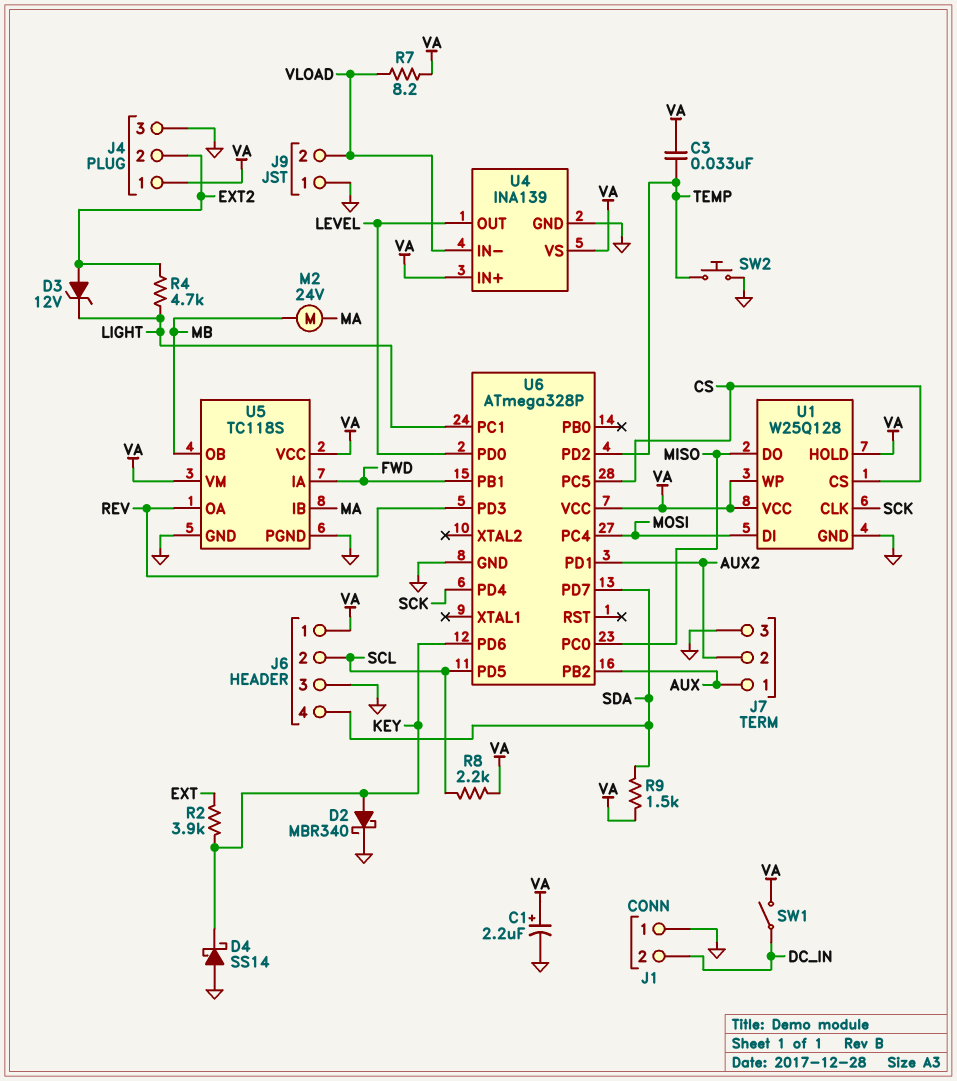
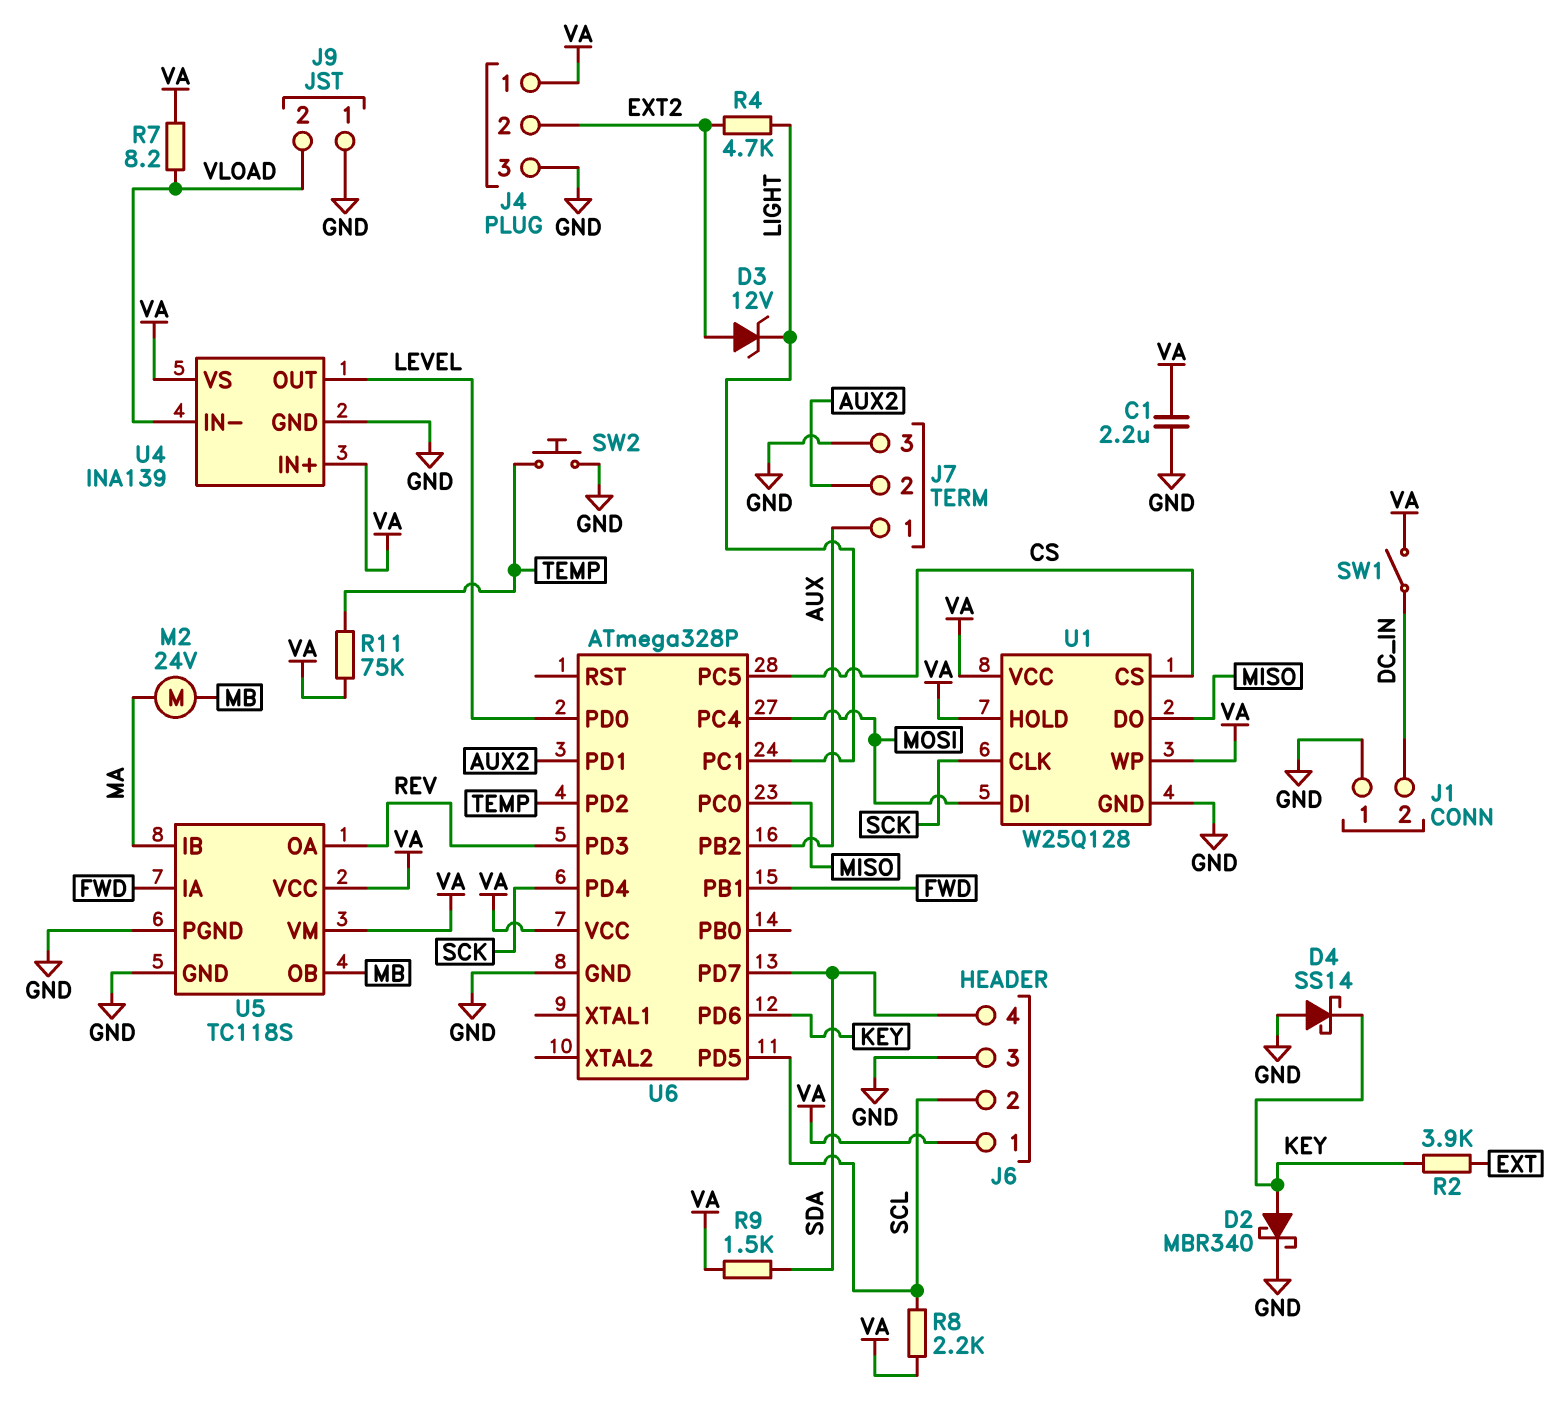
C1: 2.2uF (plus VA, minus GND) -> 2.2uF (GND, VA)
C3: 33nF (TEMP, VA) -> none
R11: none -> 75k (TEMP, VA)

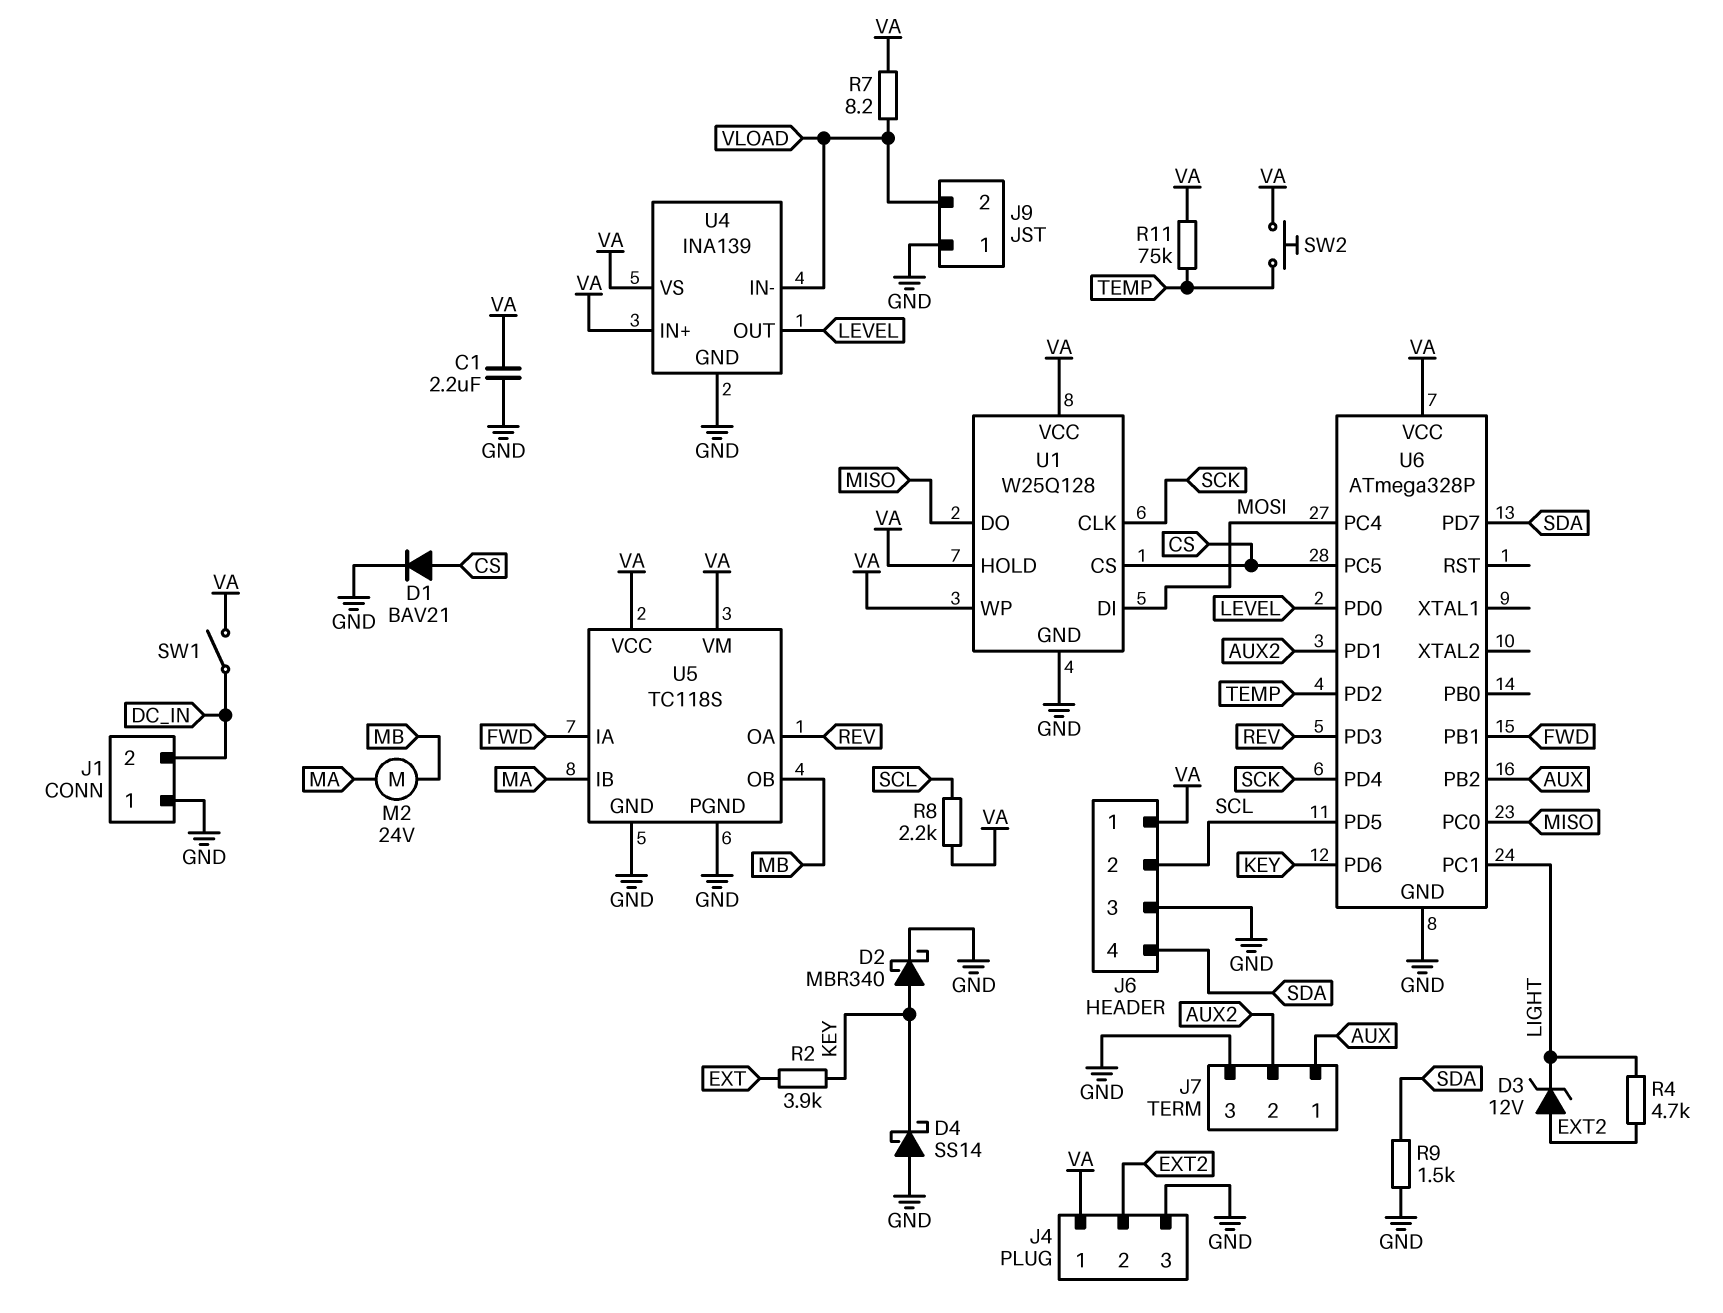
D1: none -> diode BAV21 (A CS, K GND)
R9: 1.5k (SDA, VA) -> 1.5k (GND, SDA)
SW2: button (GND, TEMP) -> button (TEMP, VA)

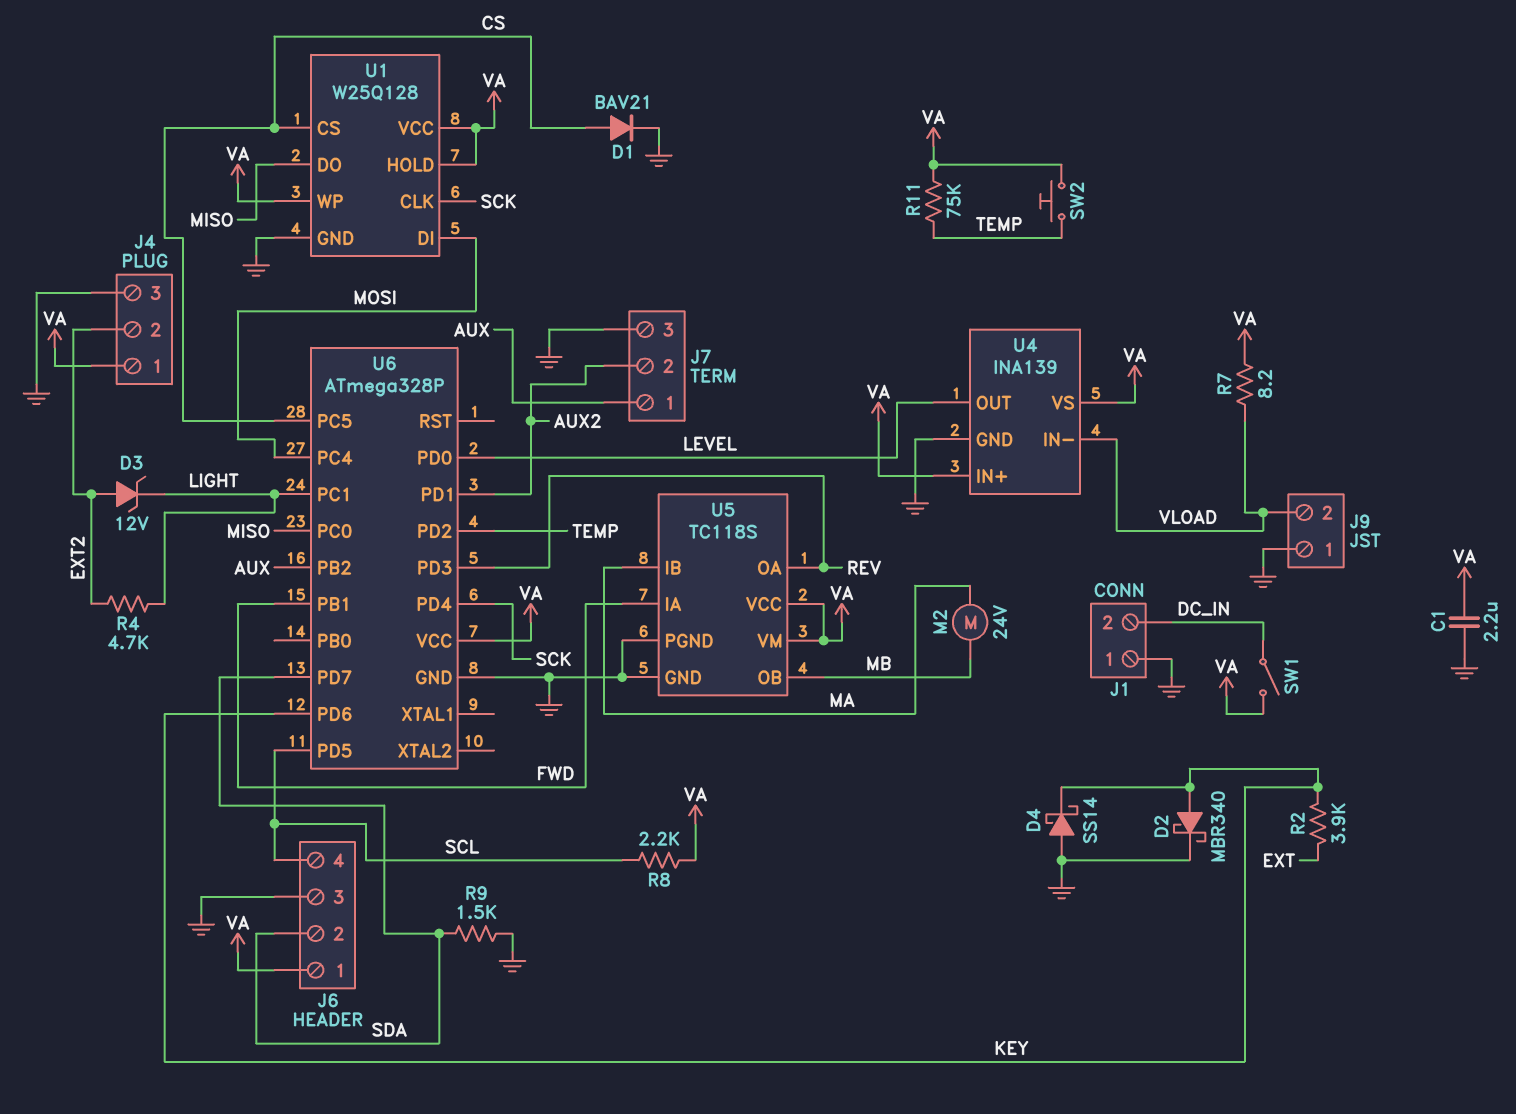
J6 pin 2: SCL -> SDA
J6 pin 4: SDA -> SCL

